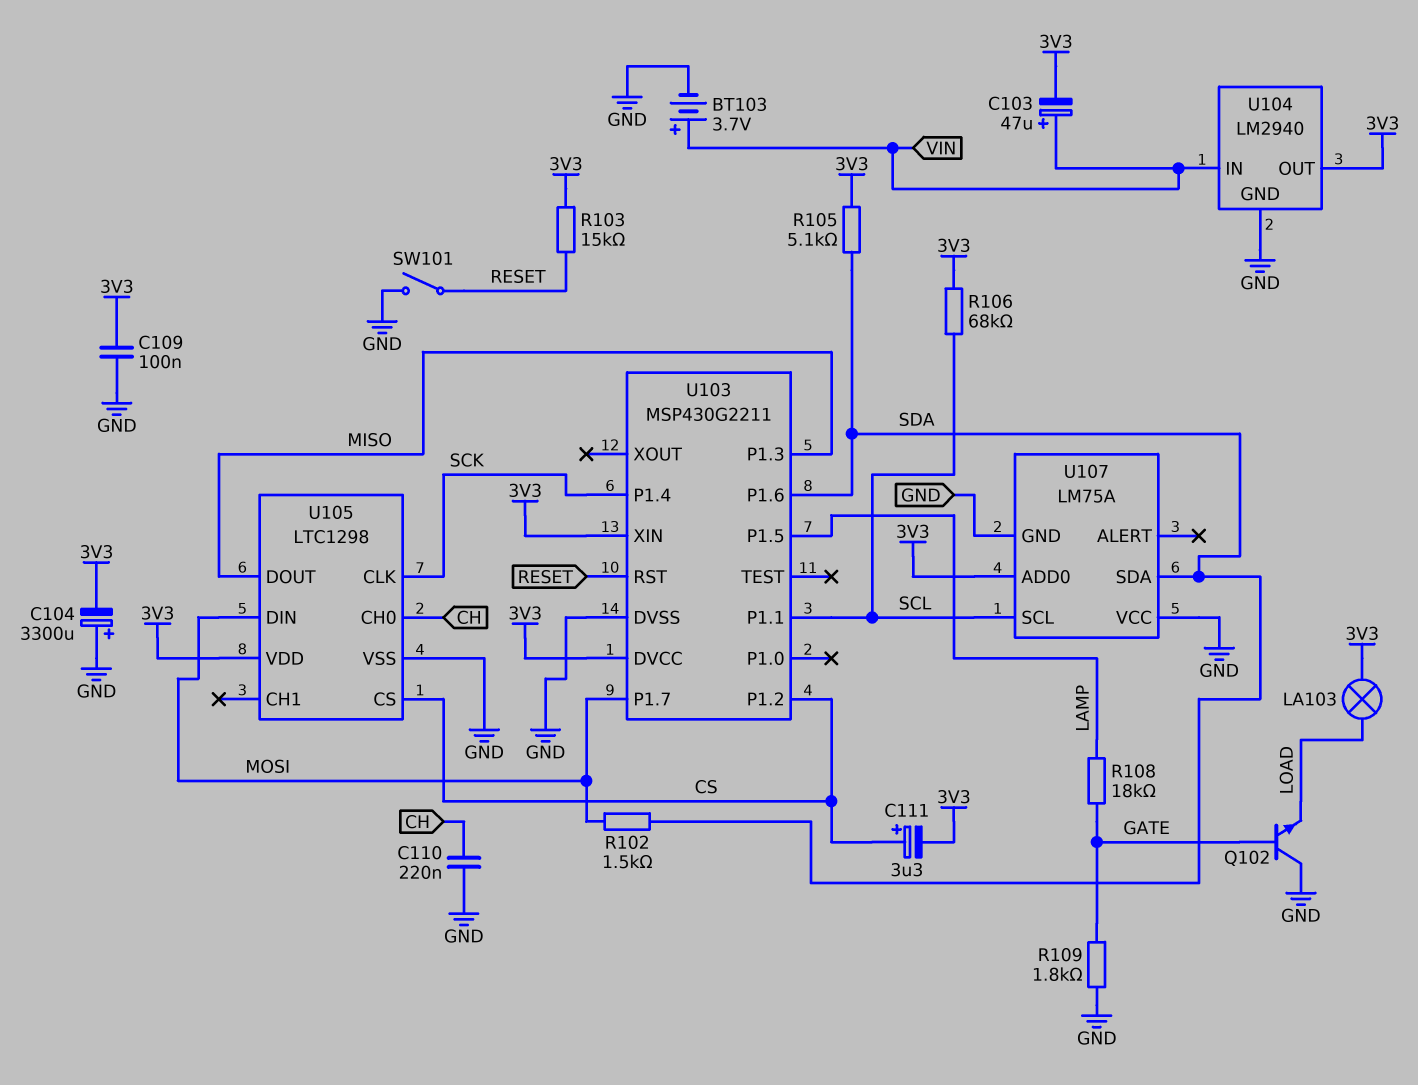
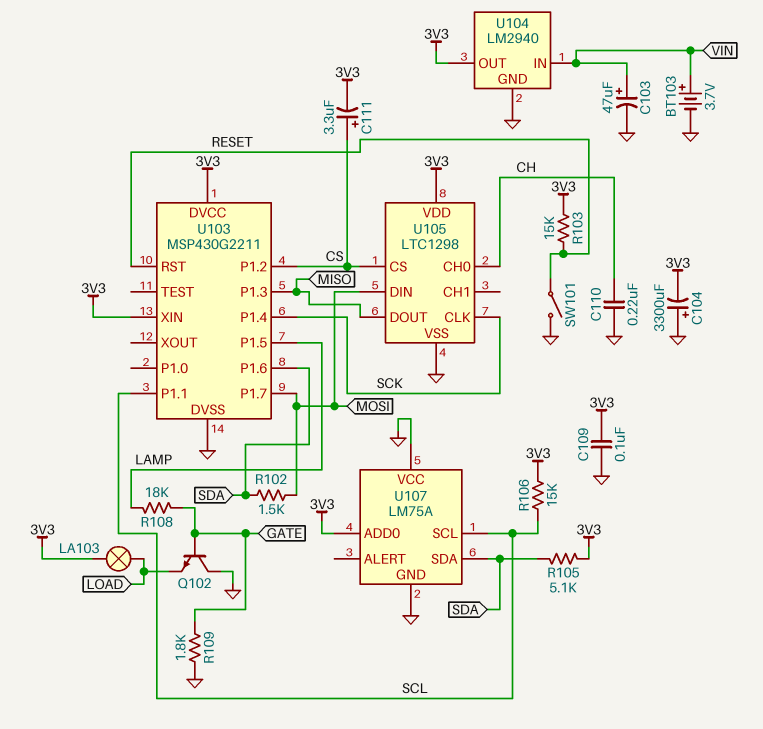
C103: 47uF (plus VIN, minus 3V3) -> 47uF (plus VIN, minus GND)
R106: 68k (3V3, SCL) -> 15k (3V3, SCL)

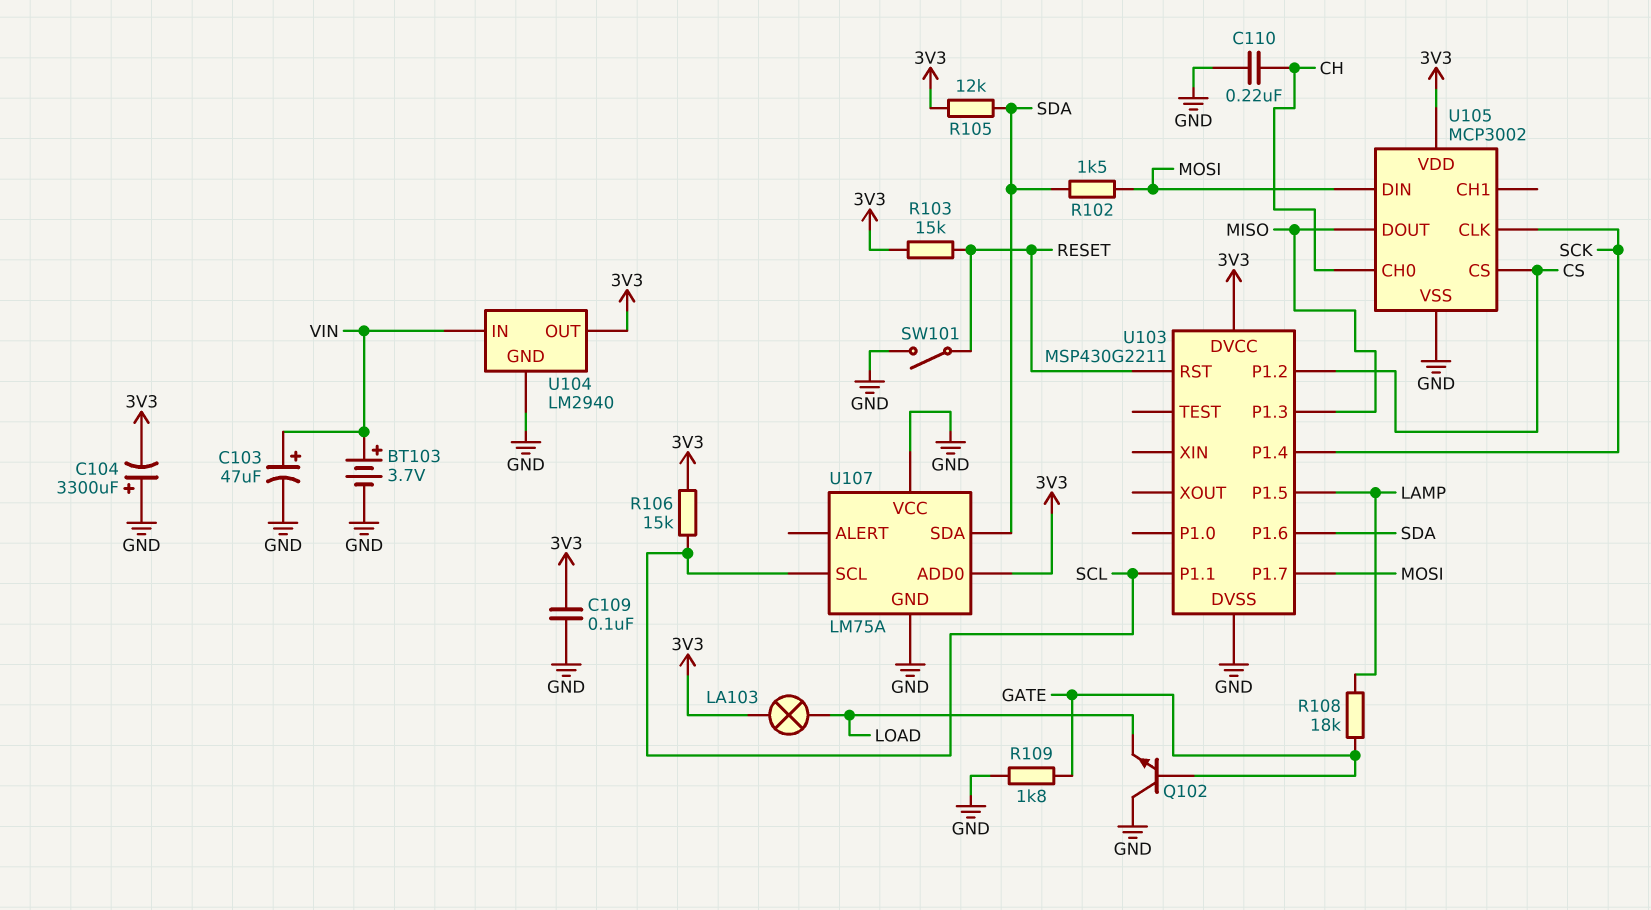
C111: 3.3uF (plus CS, minus 3V3) -> none
R105: 5.1k (3V3, SDA) -> 12k (3V3, SDA)
U103 pin XIN: 3V3 -> none
U105: LTC1298 -> MCP3002

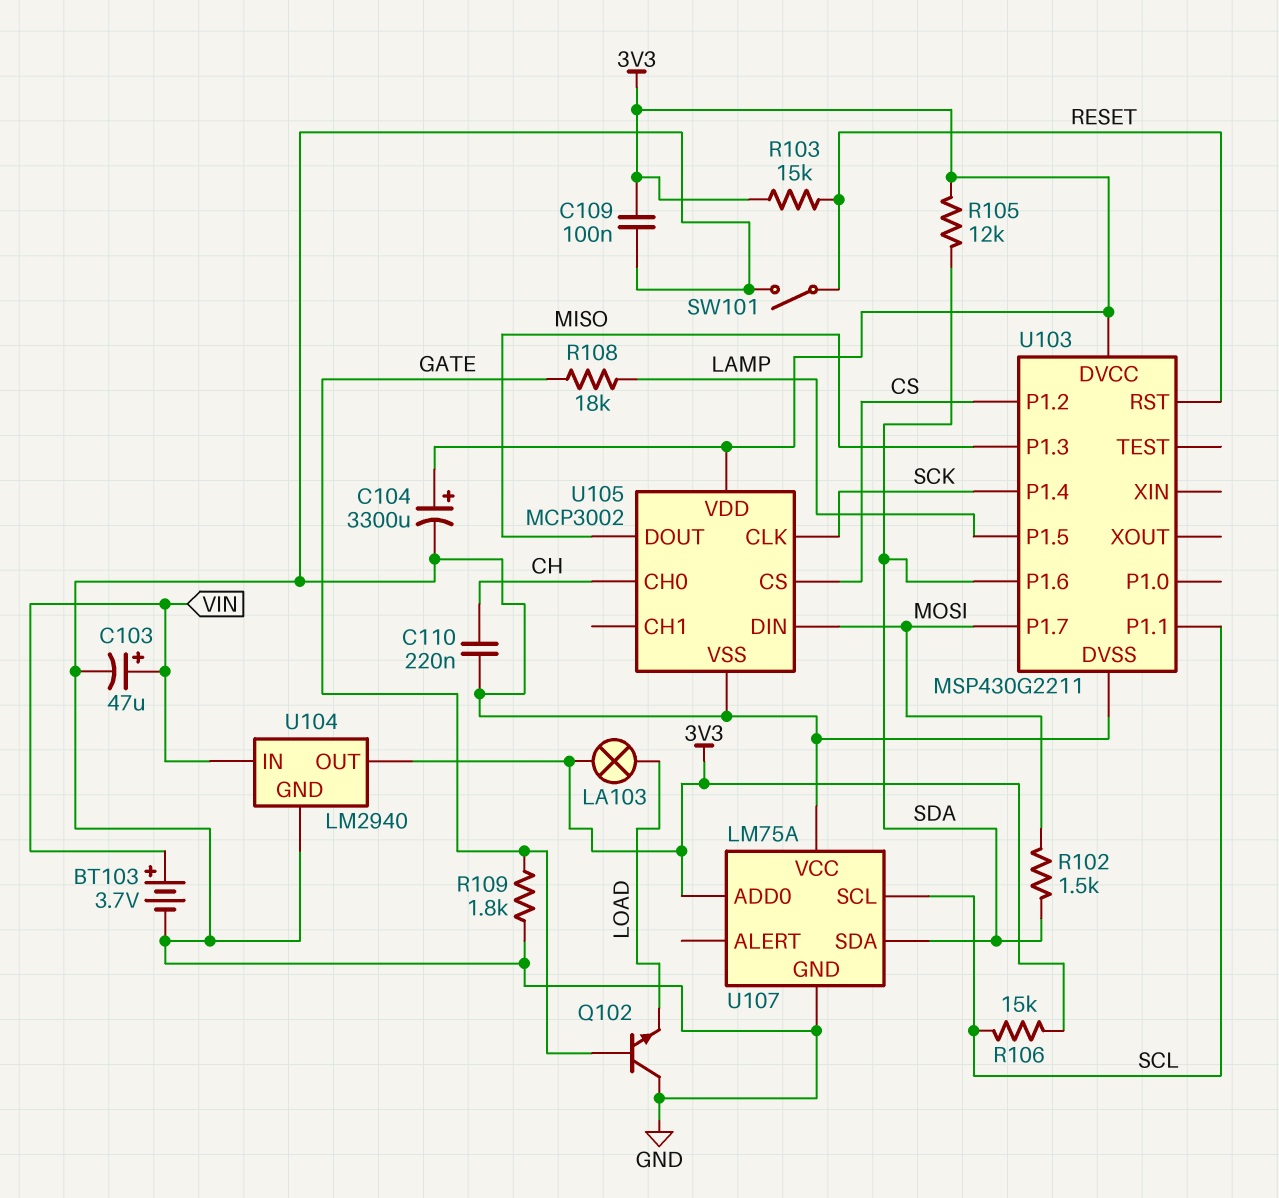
C104: 3300uF (plus GND, minus 3V3) -> 3300uF (plus 3V3, minus GND)

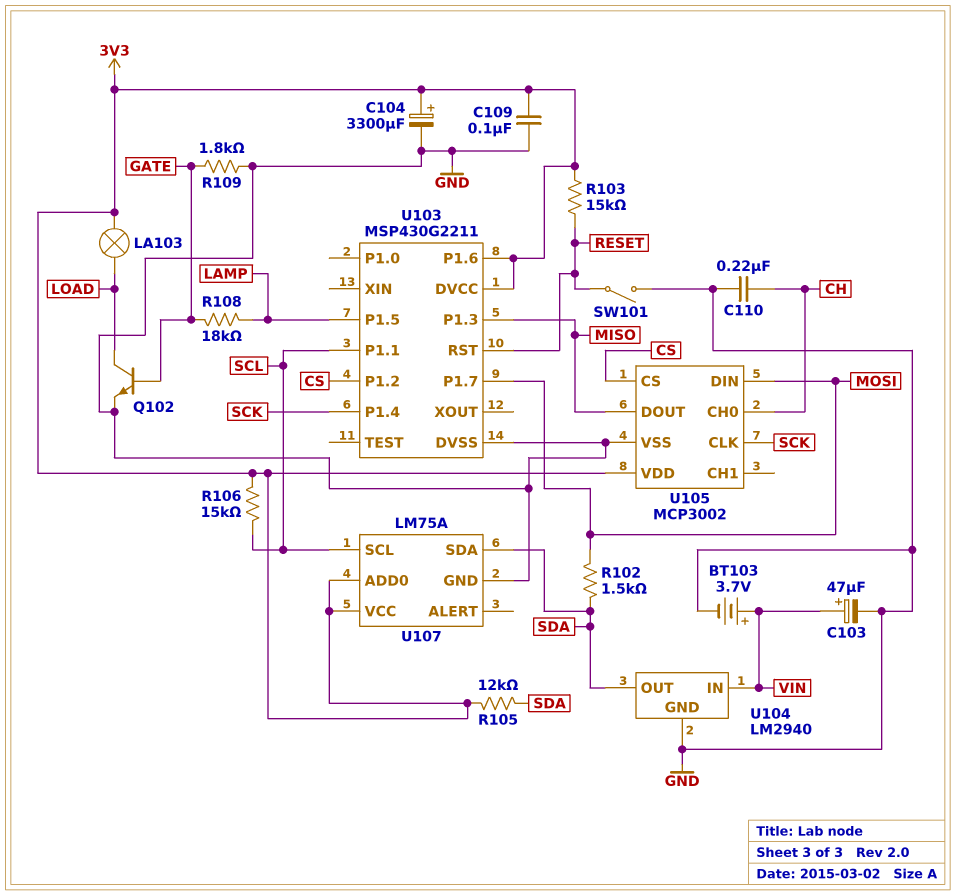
Q102: NPN (B GATE, C GND, E LOAD) -> NPN (B GATE, C LOAD, E GND)
U103 pin P1.6: SDA -> 3V3
U104 pin OUT: 3V3 -> SDA
U107 pin VCC: GND -> 3V3

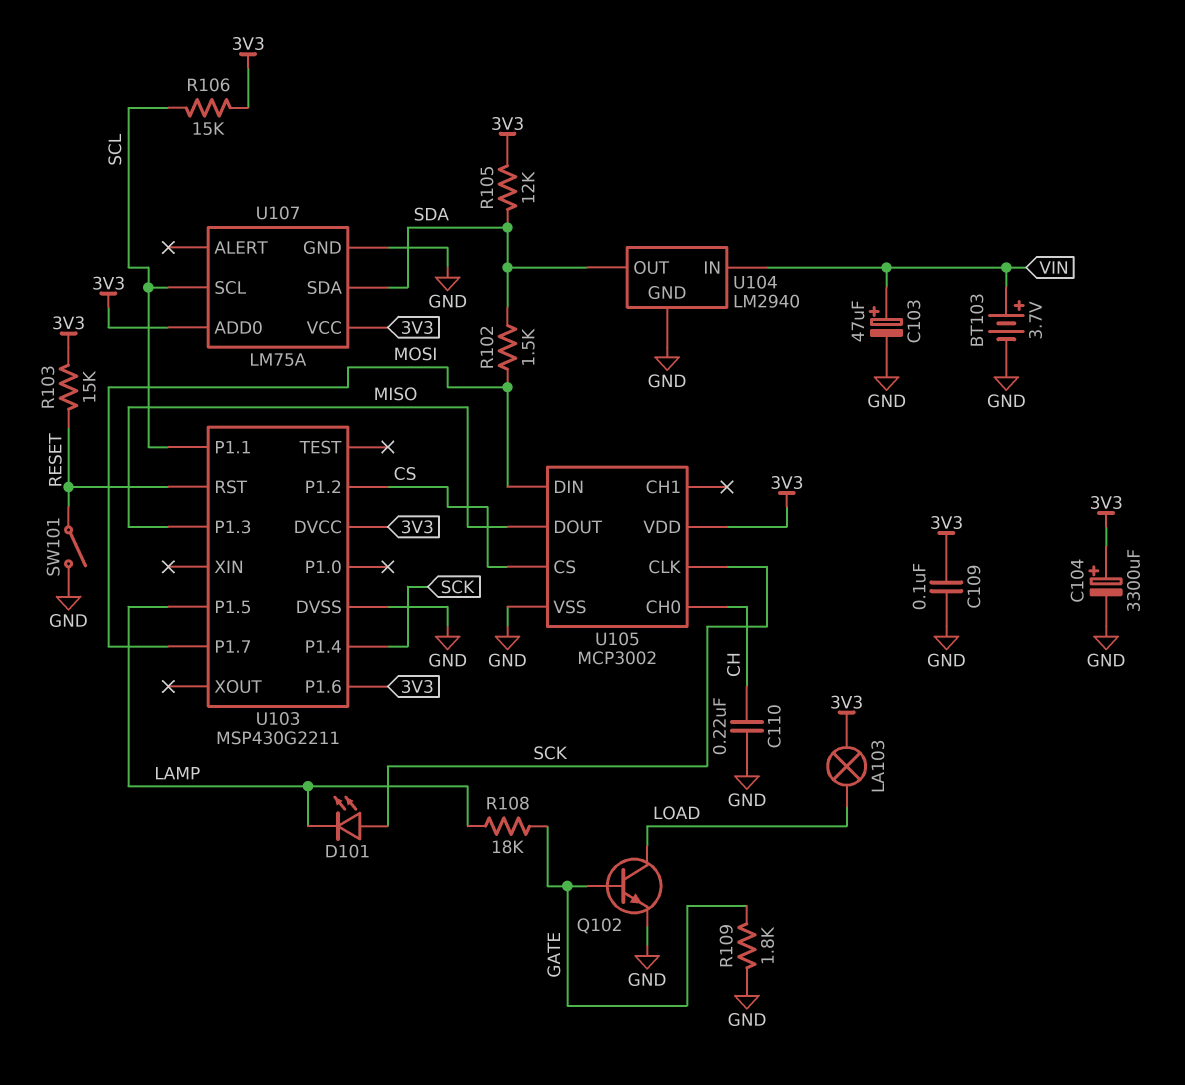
D101: none -> LED (A SCK, K LAMP)

